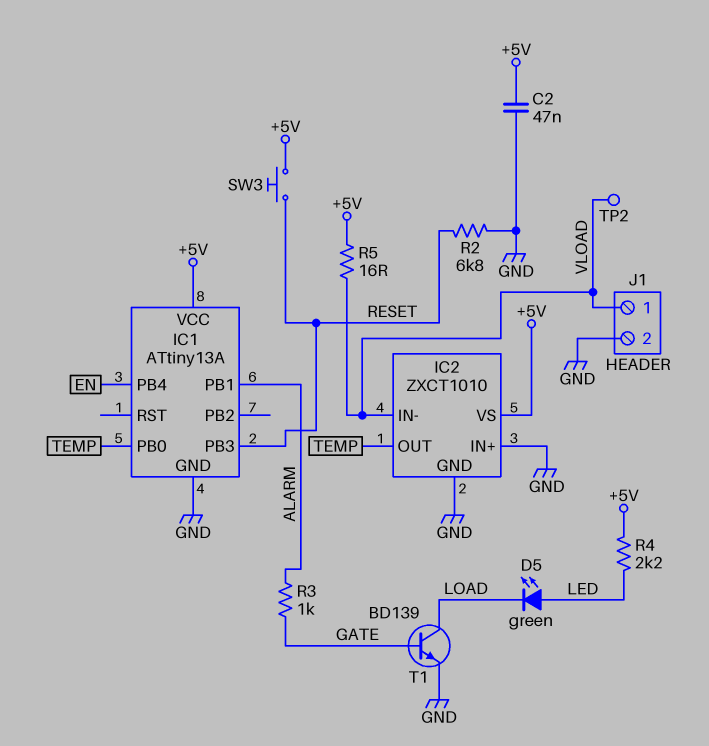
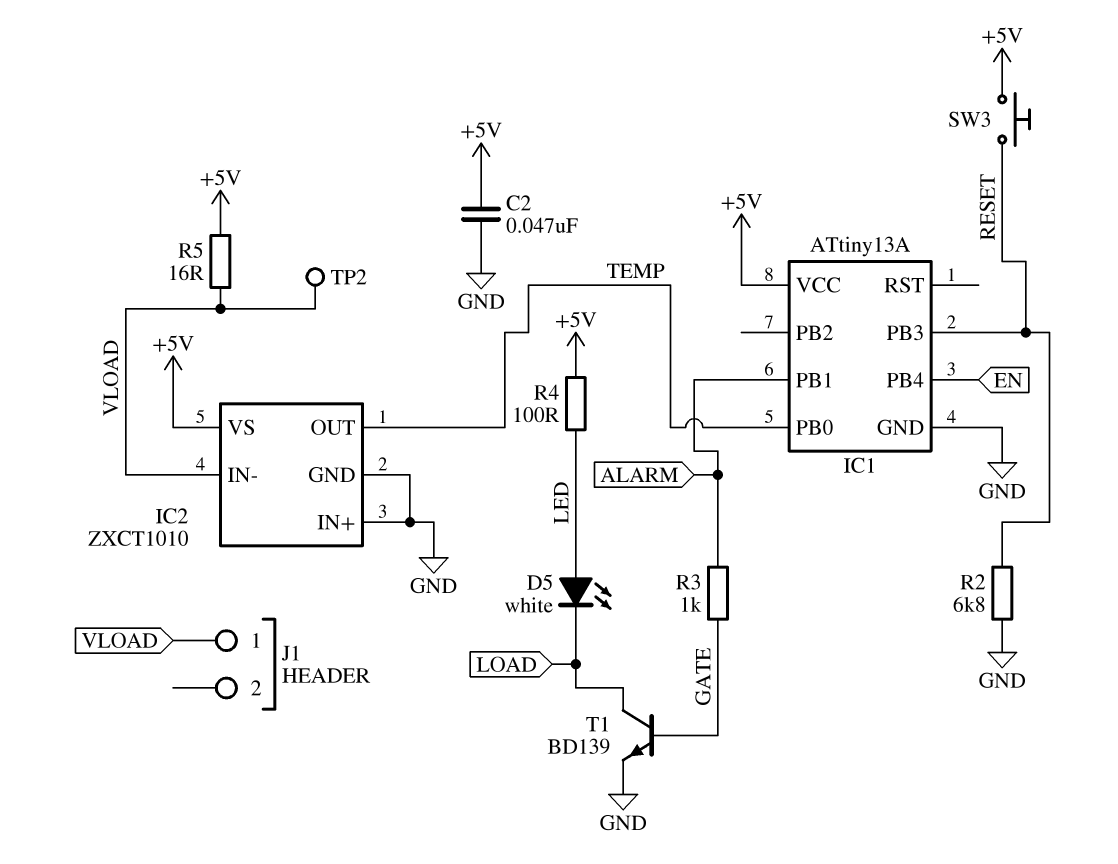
D5: LED green (A LED, K LOAD) -> LED white (A LED, K LOAD)
J1 pin 2: GND -> none
R4: 2.2k (+5V, LED) -> 100 (+5V, LED)

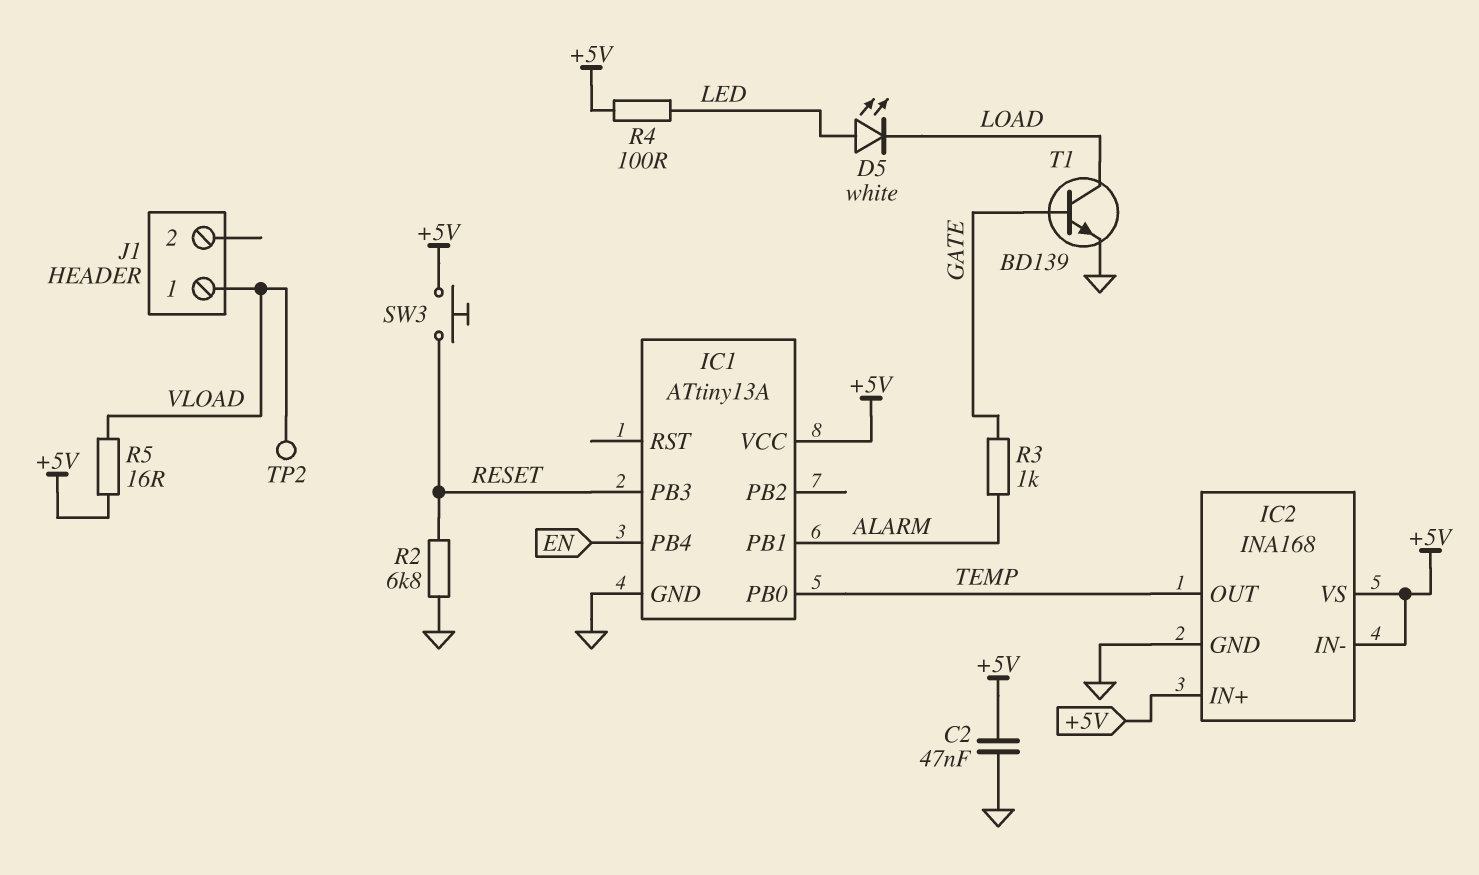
IC2: ZXCT1010 -> INA168
IC2 pin IN+: GND -> +5V
IC2 pin IN-: VLOAD -> +5V

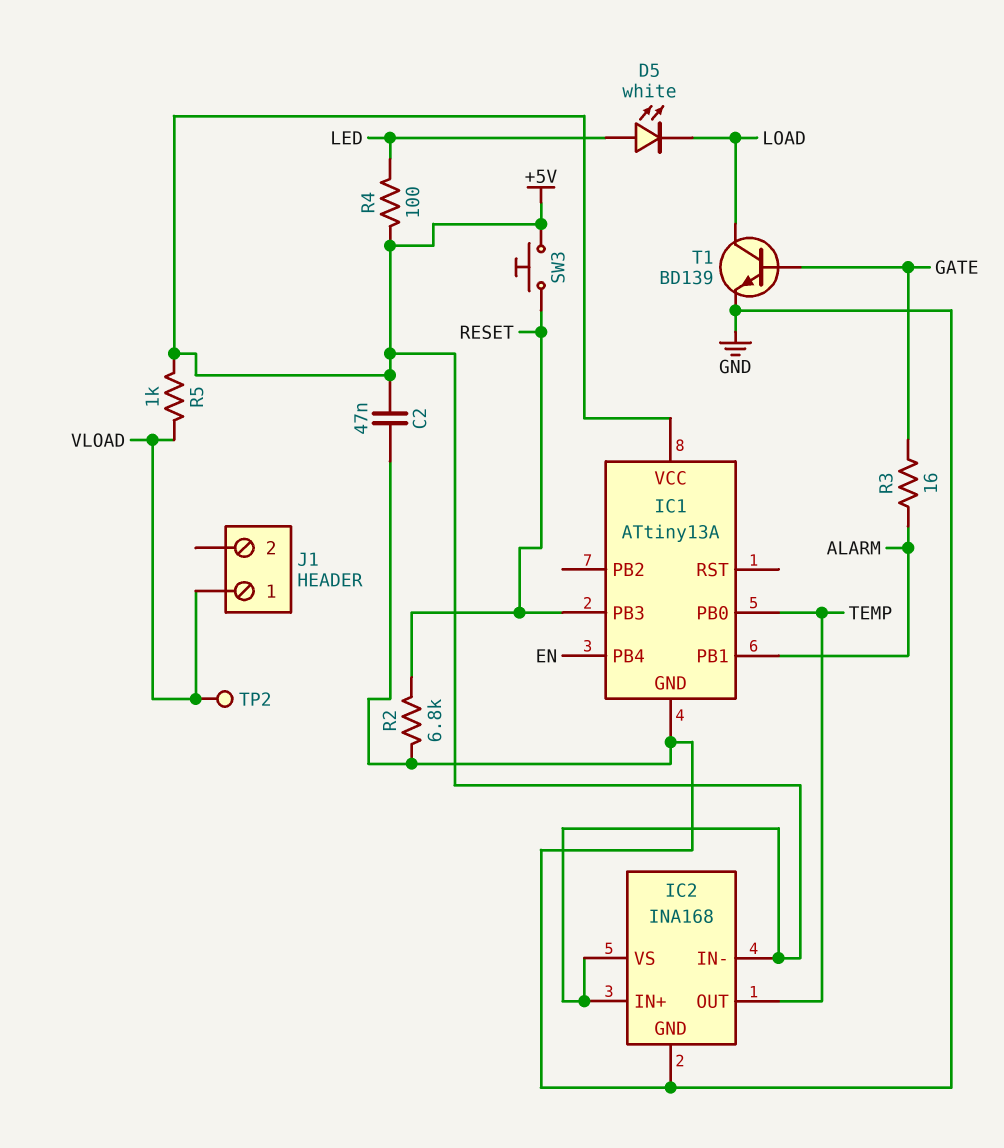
R3: 1k (ALARM, GATE) -> 16 (ALARM, GATE)
R5: 16 (+5V, VLOAD) -> 1k (+5V, VLOAD)

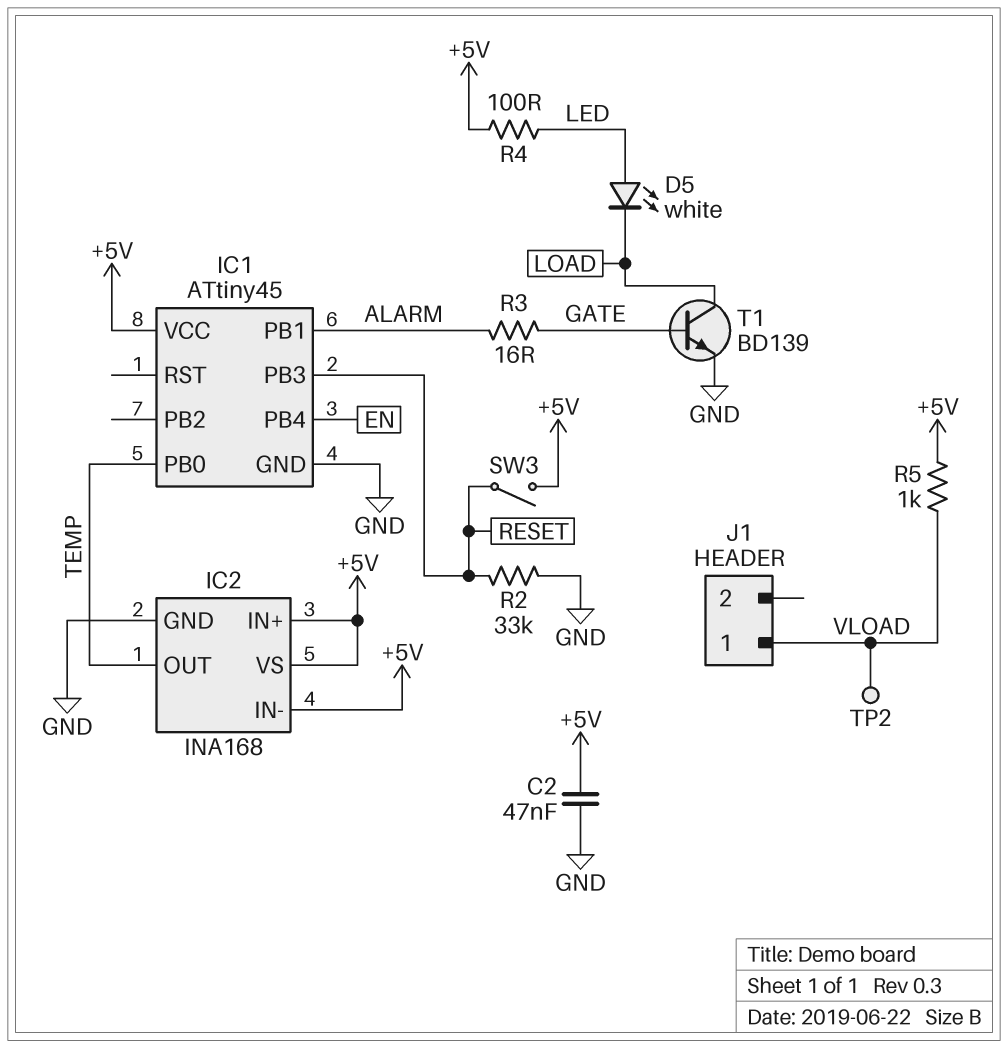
IC1: ATtiny13A -> ATtiny45
R2: 6.8k (GND, RESET) -> 33k (GND, RESET)
SW3: button (+5V, RESET) -> switch (+5V, RESET)

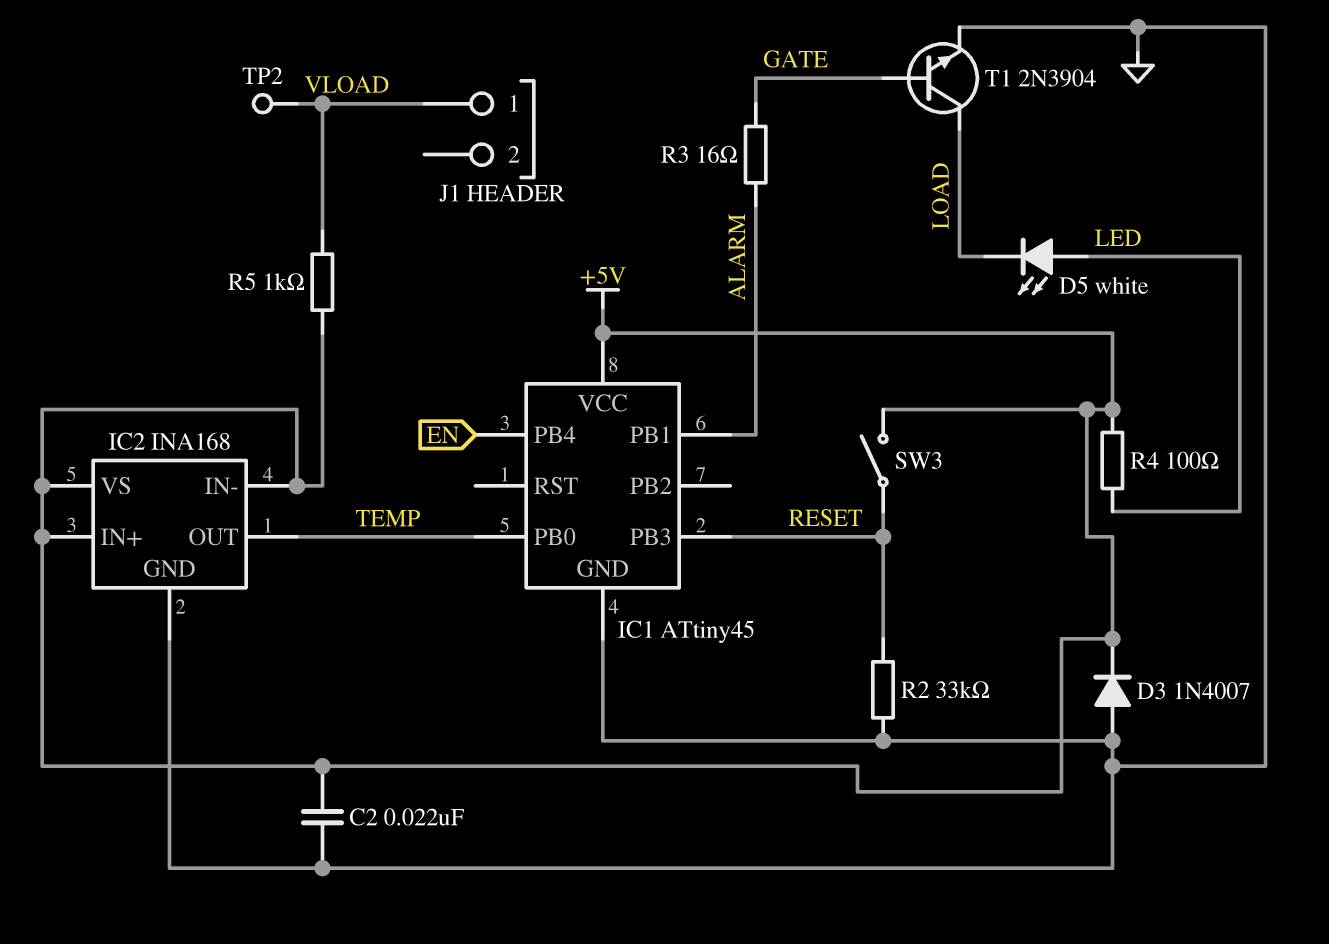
C2: 47nF (+5V, GND) -> 22nF (+5V, GND)
D3: none -> diode 1N4007 (A GND, K +5V)
T1: NPN BD139 (B GATE, C LOAD, E GND) -> NPN 2N3904 (B GATE, C LOAD, E GND)

